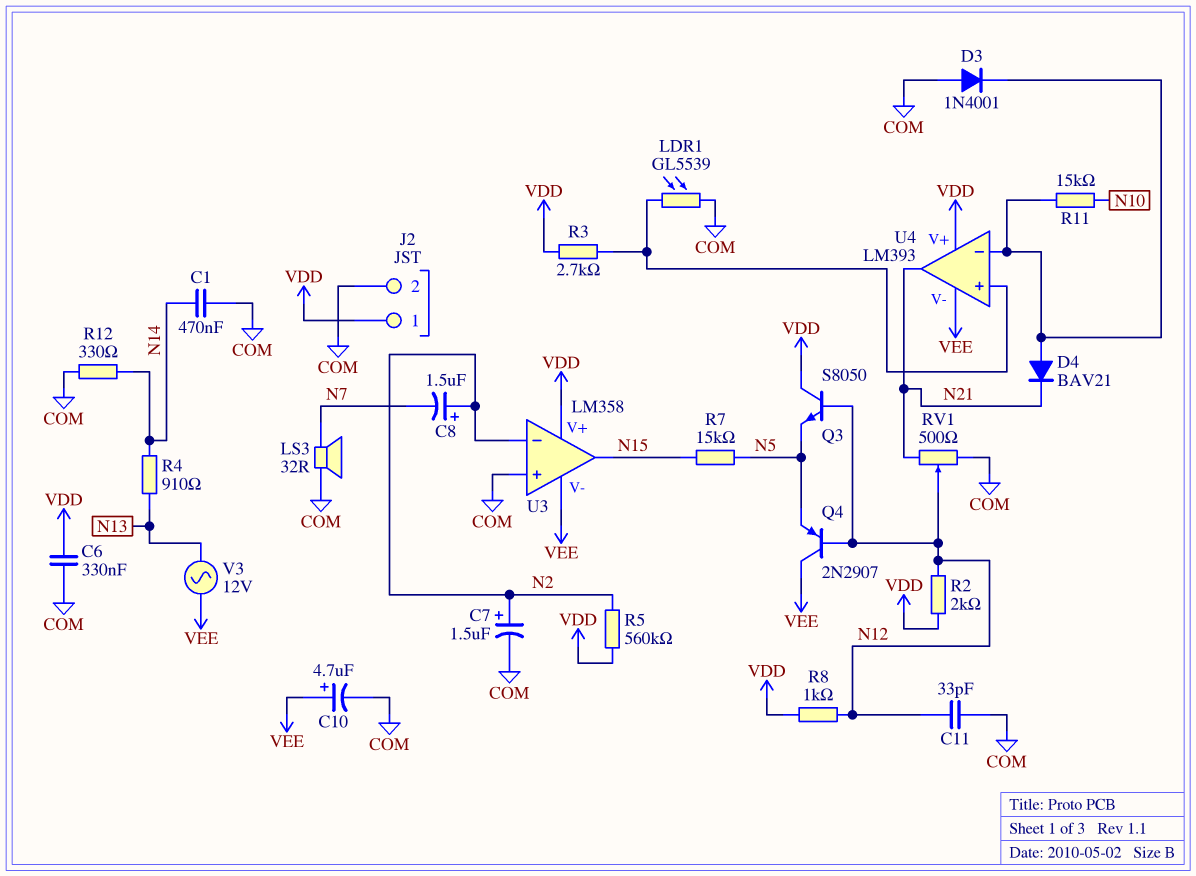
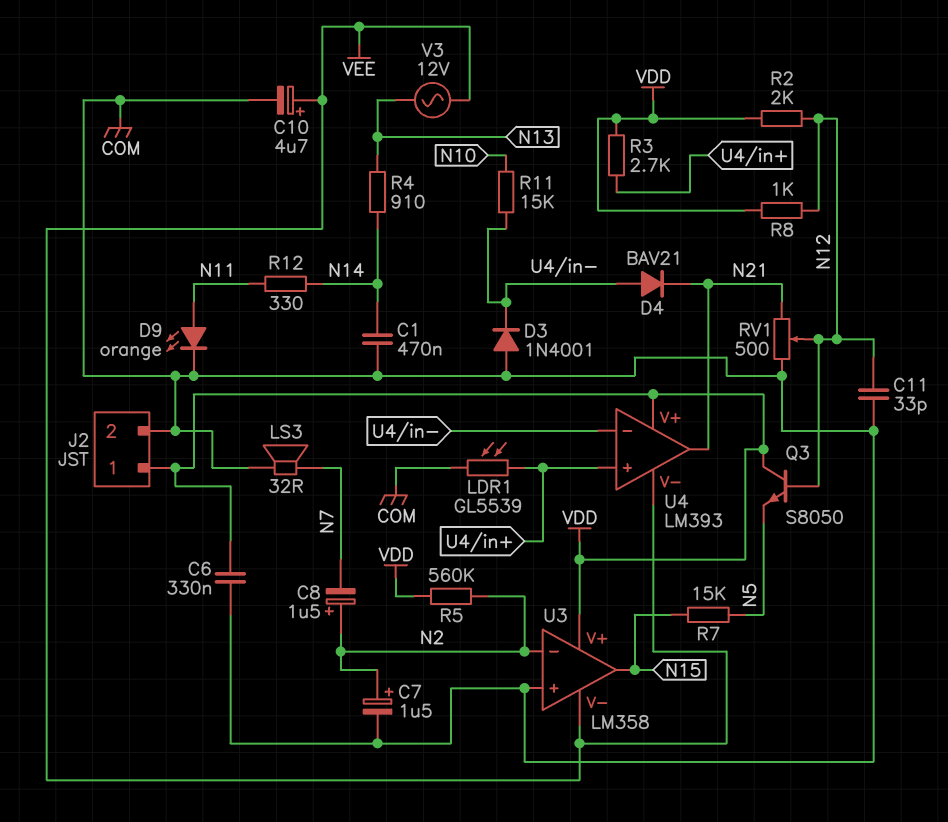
D9: none -> LED orange (A N11, K COM)
Q4: PNP 2N2907 (B N12, C VEE, E N5) -> none
R12: 330 (COM, N14) -> 330 (N11, N14)

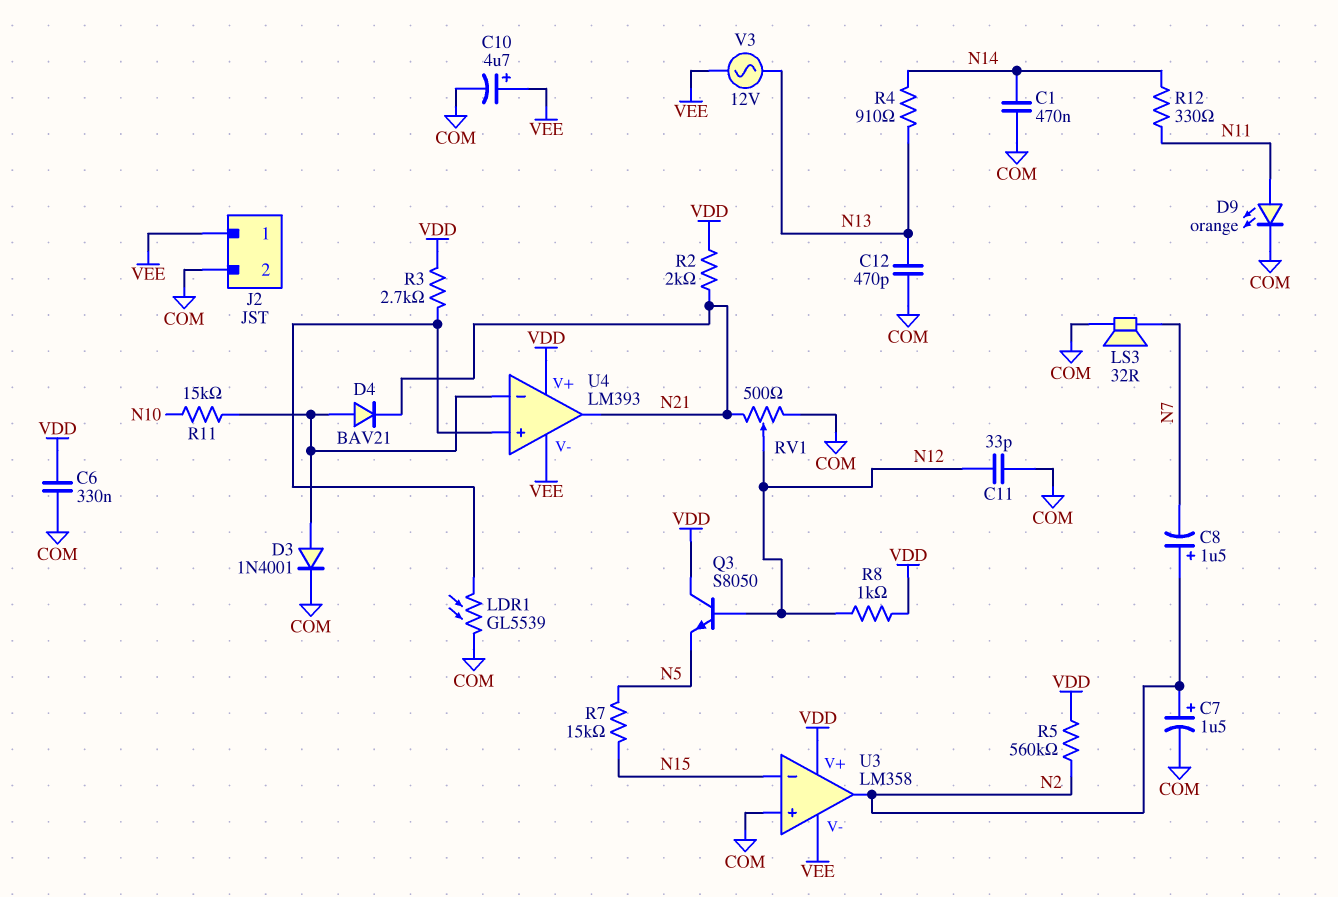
C12: none -> 470pF (COM, N13)
D3: diode 1N4001 (A COM, K U4/in-) -> diode 1N4001 (A U4/in-, K COM)
J2 pin 1: VDD -> VEE
R2: 2k (N12, VDD) -> 2k (N21, VDD)
U3 pin in-: N2 -> N15
U3 pin out: N15 -> N2

